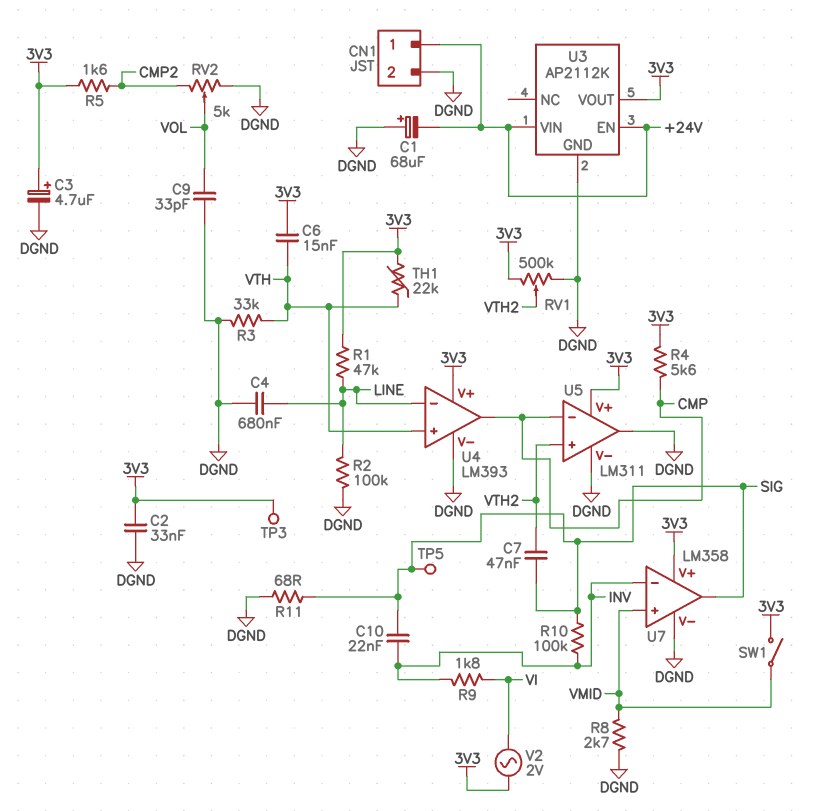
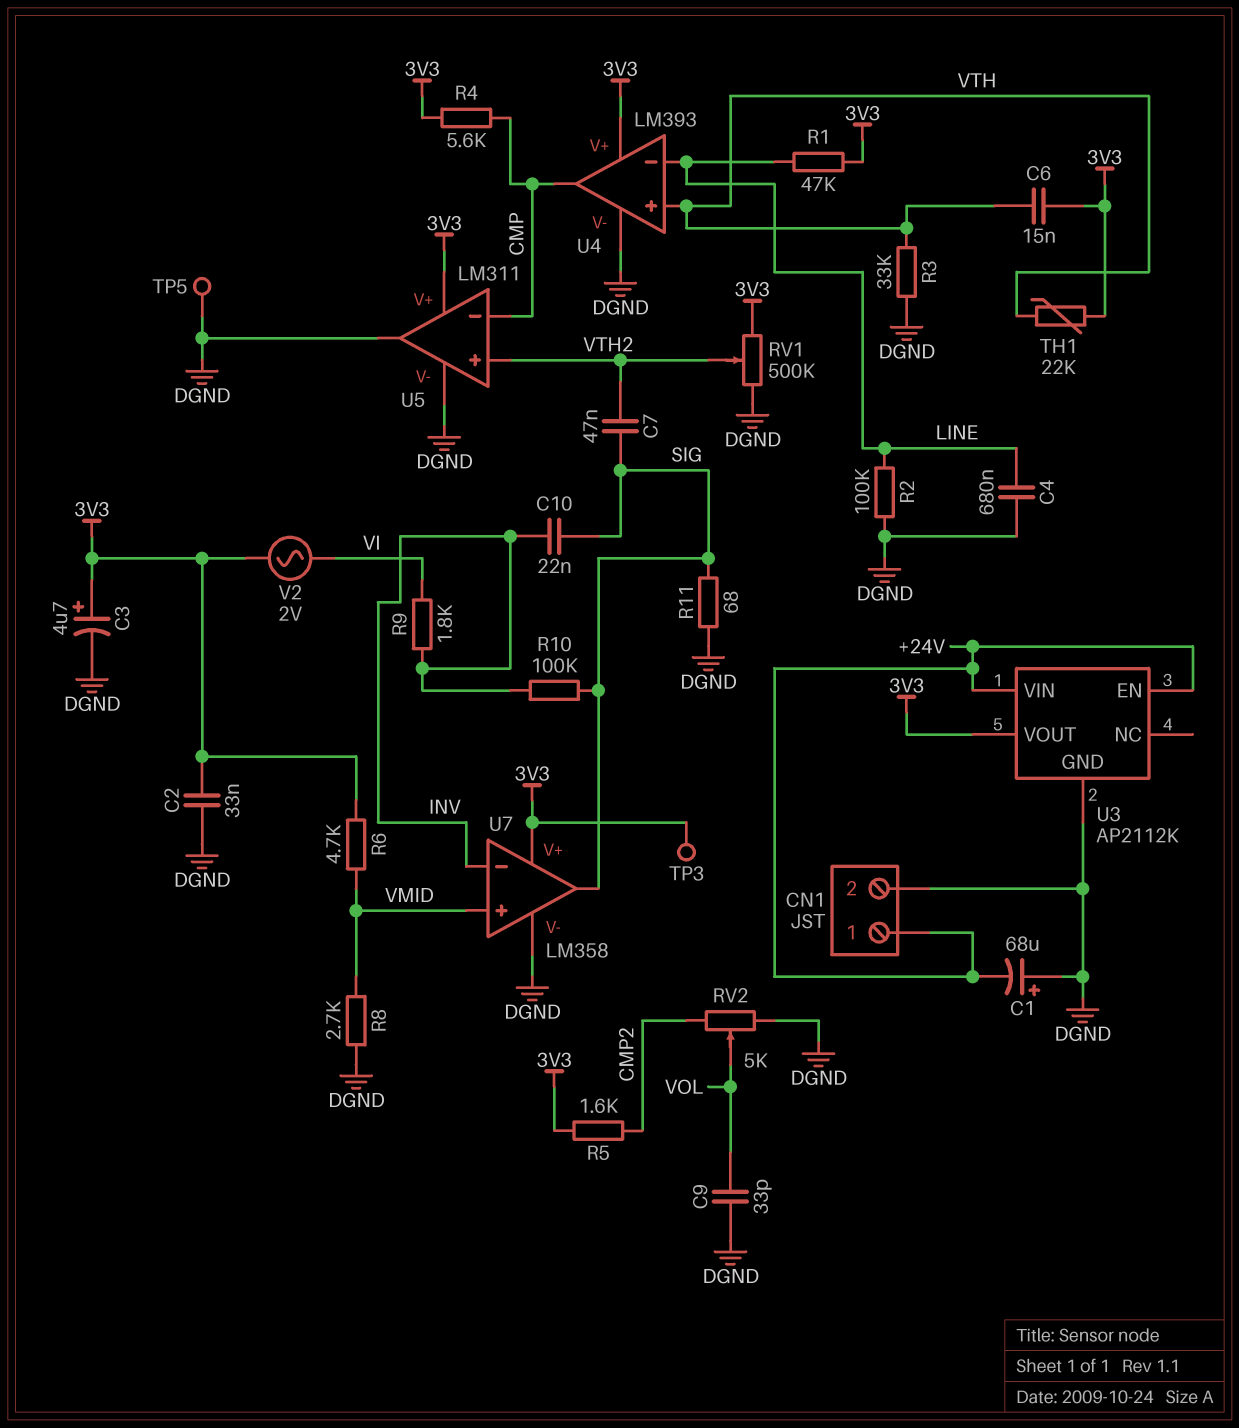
R6: none -> 4.7k (3V3, VMID)
SW1: switch (3V3, VMID) -> none
TP5: test point (SIG) -> test point (DGND)

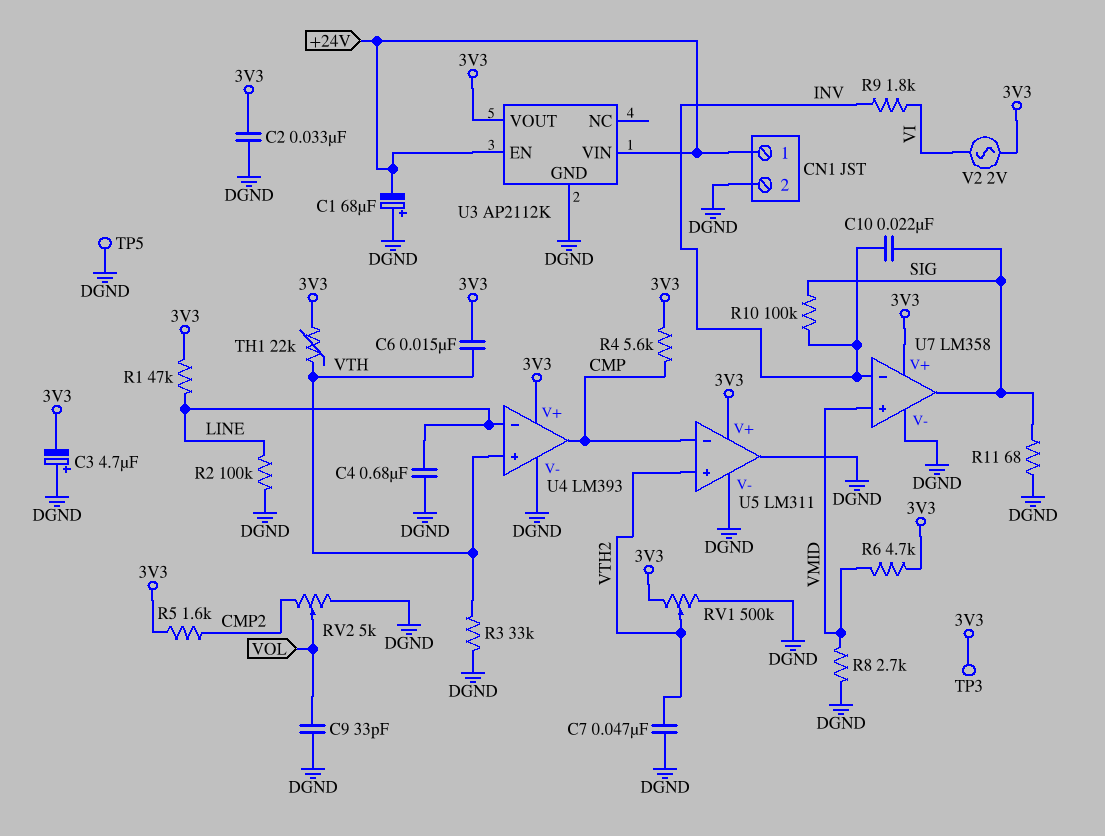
C3: 4.7uF (plus 3V3, minus DGND) -> 4.7uF (plus DGND, minus 3V3)
C7: 47nF (SIG, VTH2) -> 47nF (DGND, VTH2)

